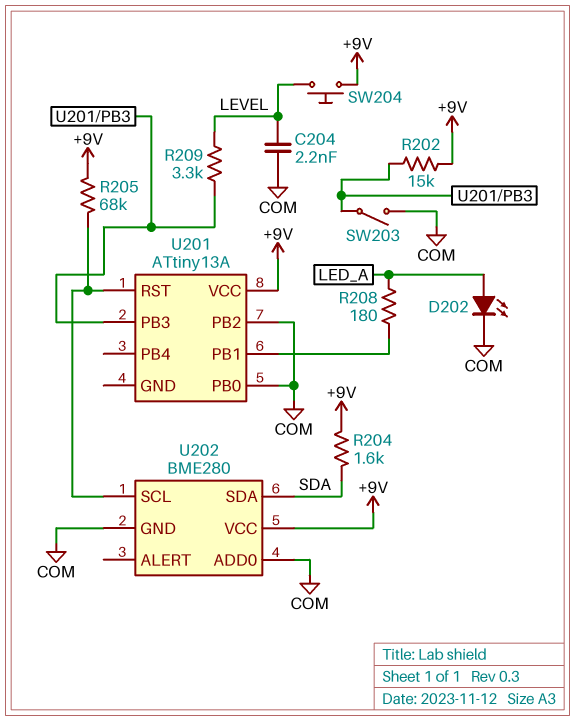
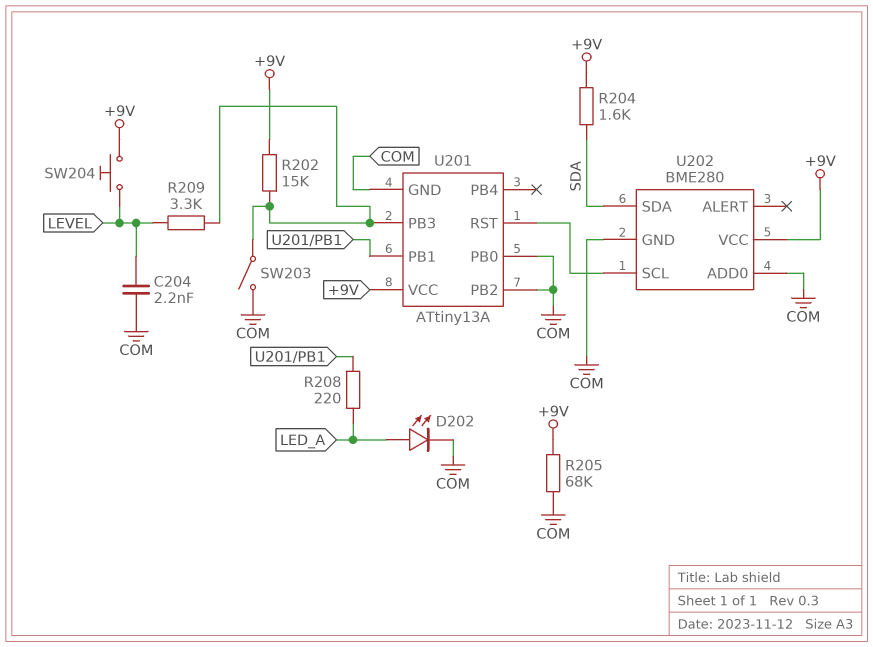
R205: 68k (+9V, U201/RST) -> 68k (+9V, COM)
R208: 180 (LED_A, U201/PB1) -> 220 (LED_A, U201/PB1)
U201 pin GND: none -> COM

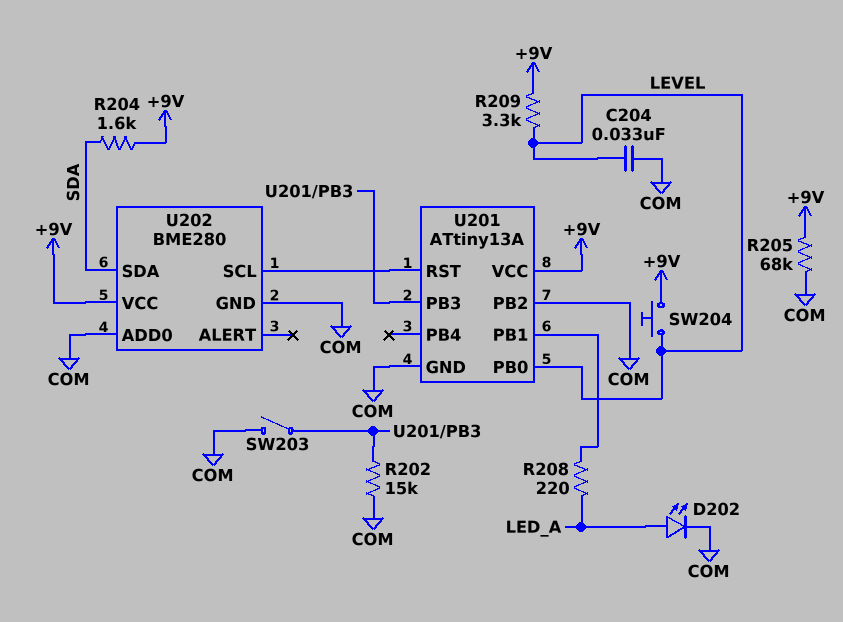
C204: 2.2nF (COM, LEVEL) -> 33nF (COM, LEVEL)
R202: 15k (+9V, U201/PB3) -> 15k (COM, U201/PB3)
R209: 3.3k (LEVEL, U201/PB3) -> 3.3k (+9V, LEVEL)
U201 pin PB0: COM -> LEVEL

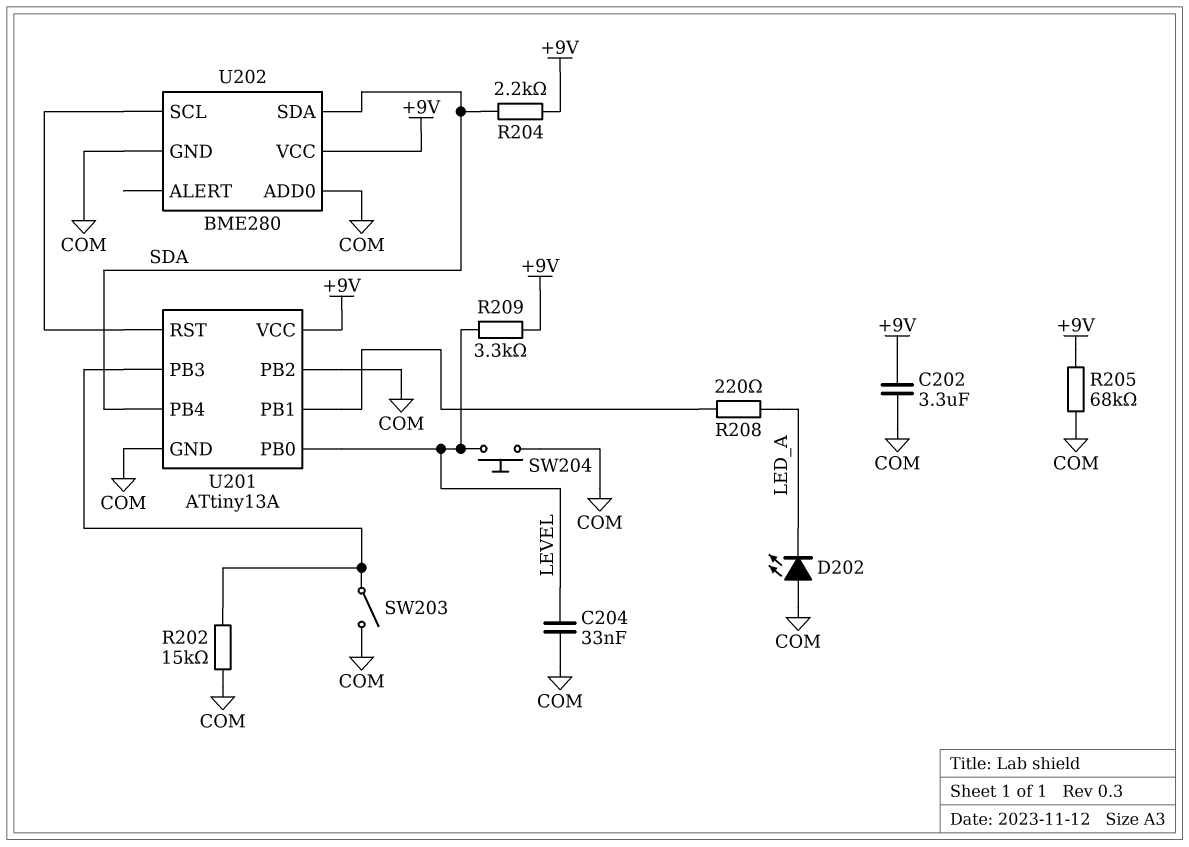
C202: none -> 3.3uF (+9V, COM)
D202: LED (A LED_A, K COM) -> LED (A COM, K LED_A)
R204: 1.6k (+9V, SDA) -> 2.2k (+9V, SDA)
SW204: button (+9V, LEVEL) -> button (COM, LEVEL)
U201 pin PB4: none -> SDA

